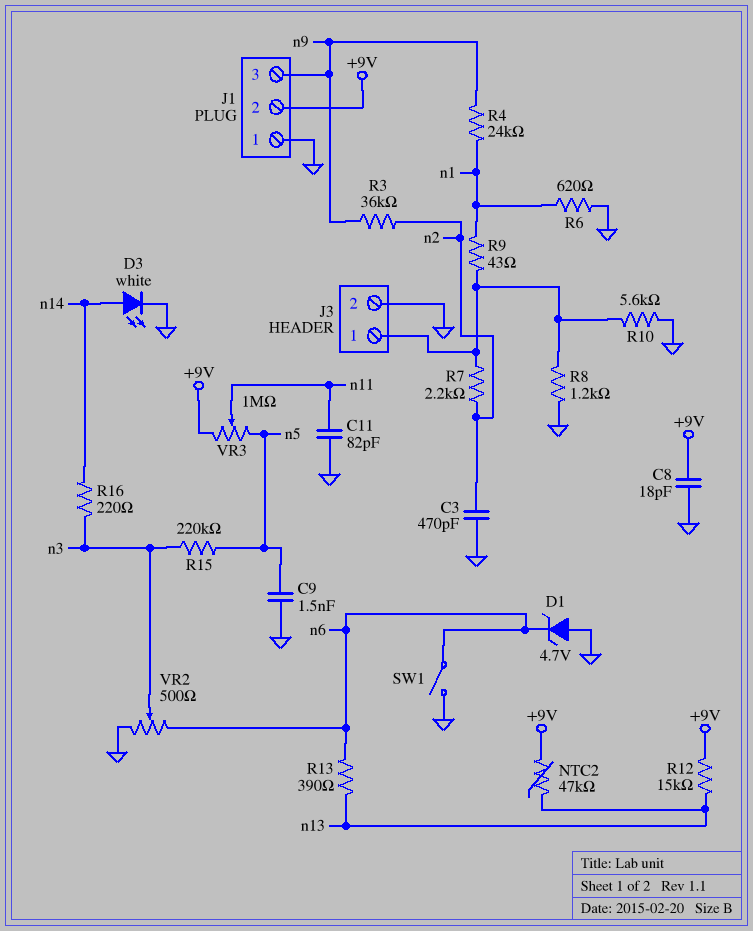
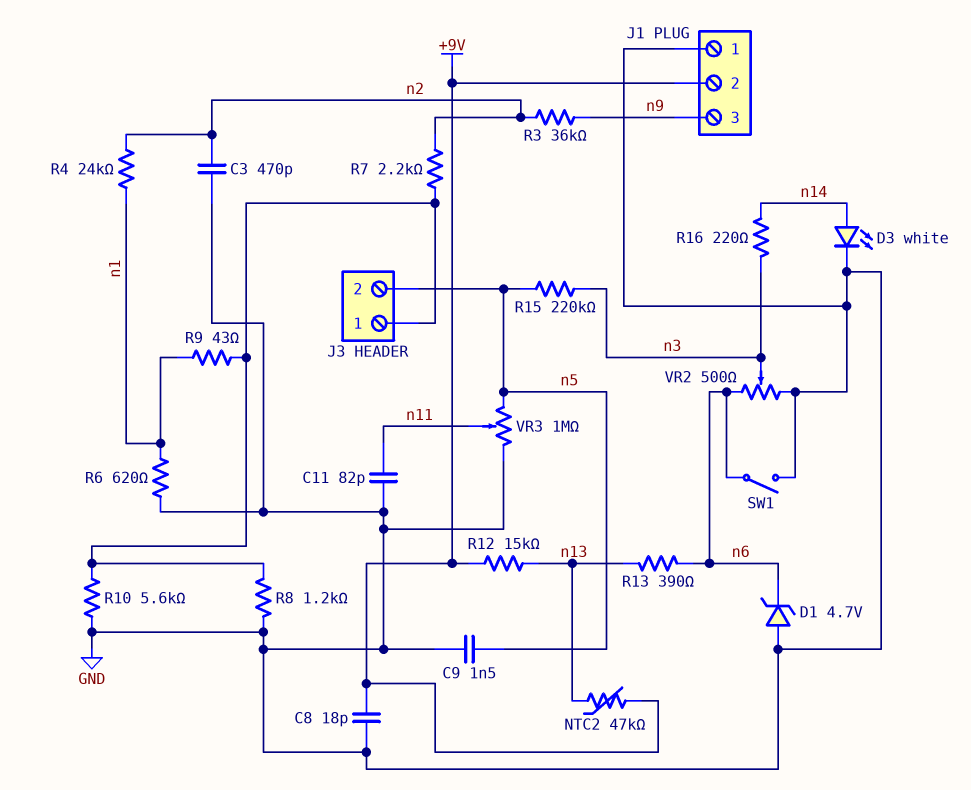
J3 pin 2: GND -> n5
R4: 24k (n1, n9) -> 24k (n1, n2)
VR3: 1M (+9V, n5, wiper n11) -> 1M (GND, n5, wiper n11)

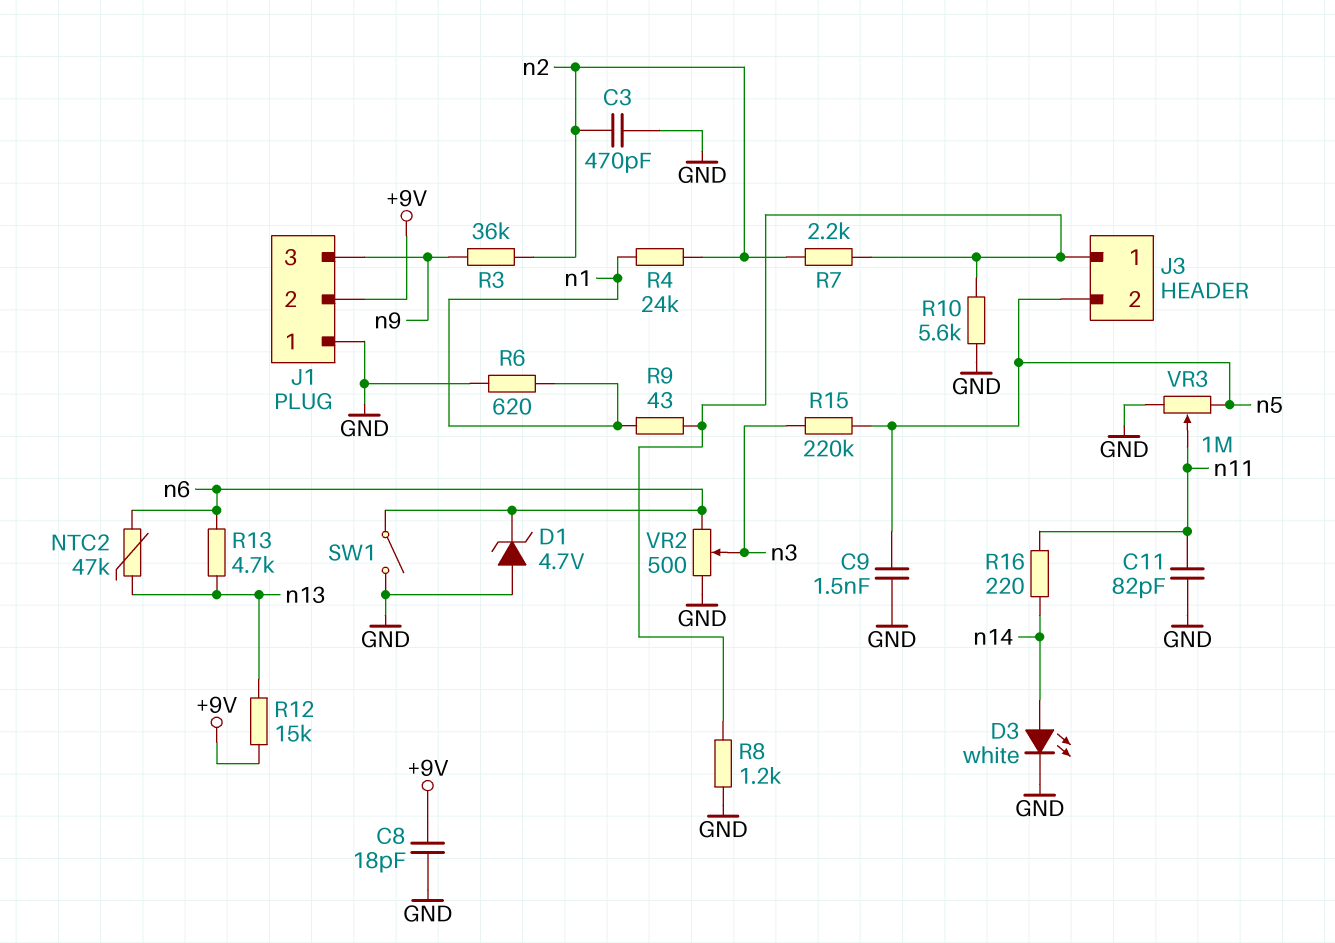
NTC2: 47k (+9V, n13) -> 47k (n6, n13)
R13: 390 (n6, n13) -> 4.7k (n6, n13)
R16: 220 (n3, n14) -> 220 (n11, n14)

